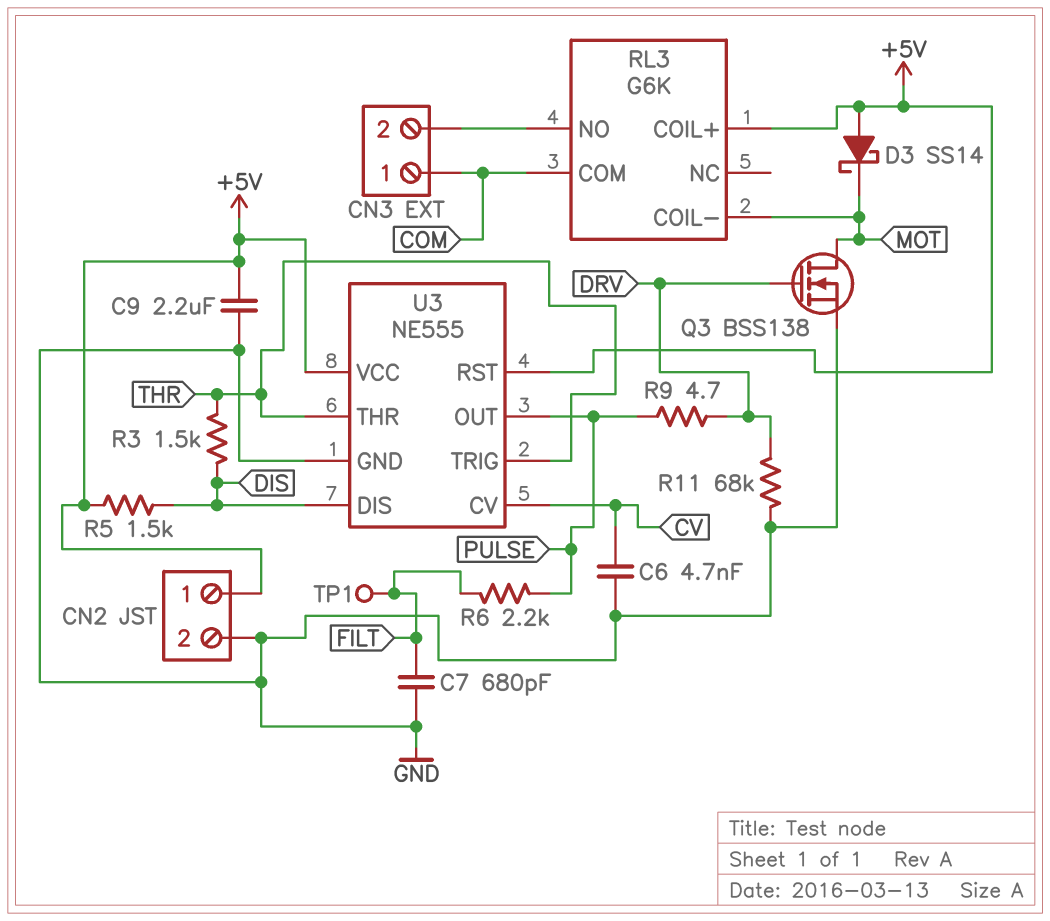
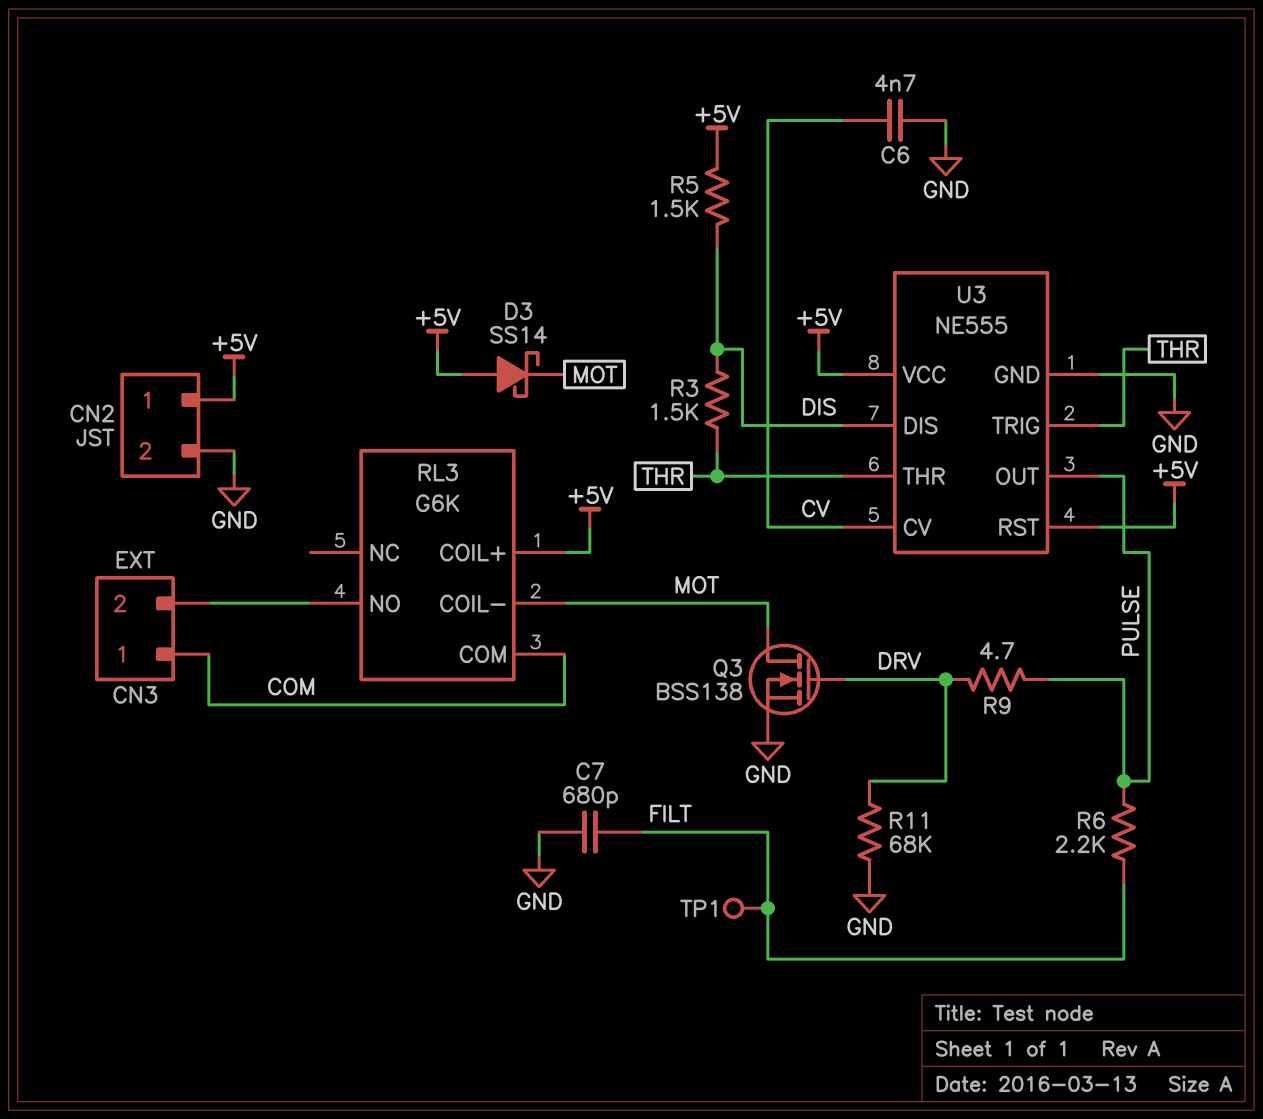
C9: 2.2uF (+5V, GND) -> none

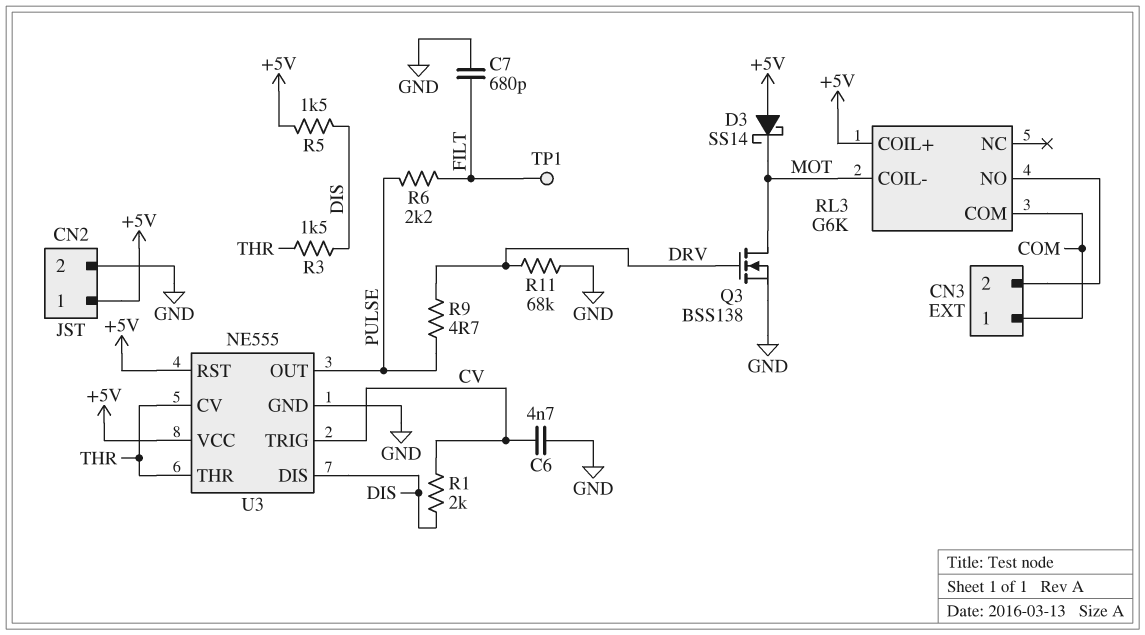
R1: none -> 2k (CV, DIS)
U3 pin CV: CV -> THR
U3 pin TRIG: THR -> CV

